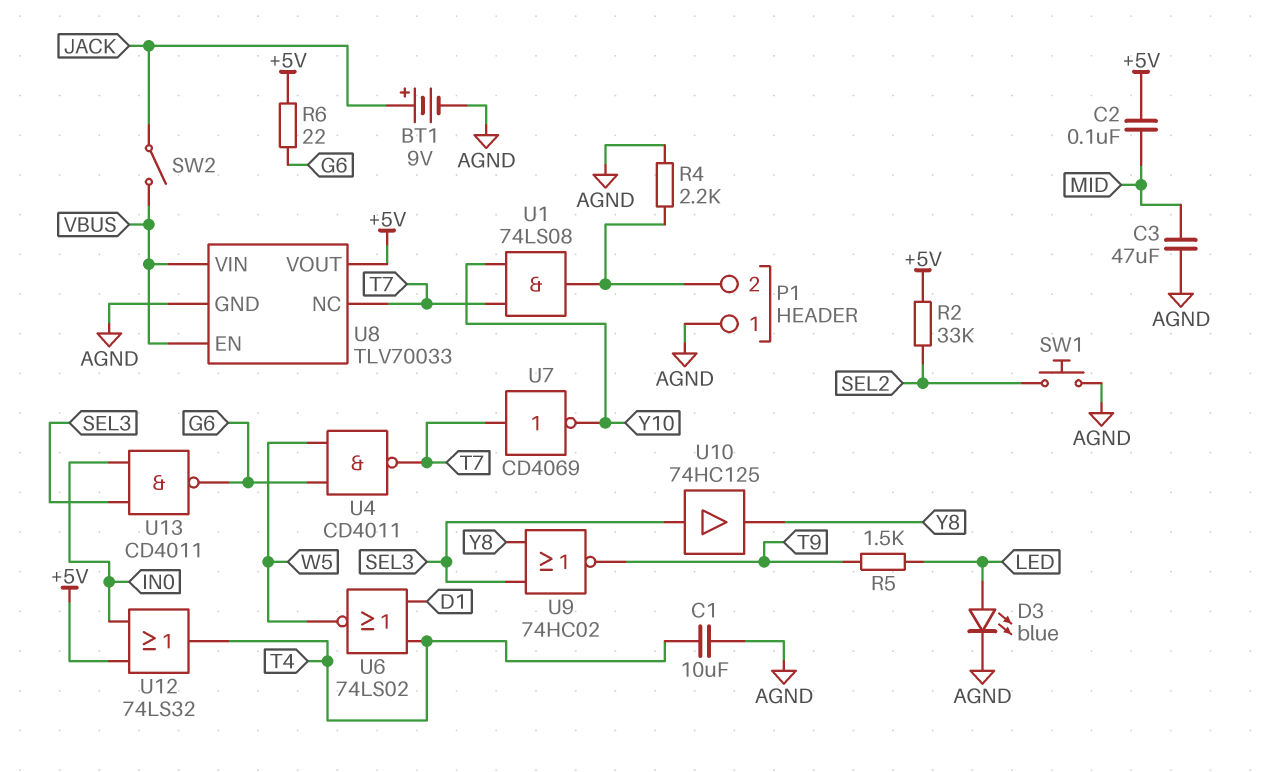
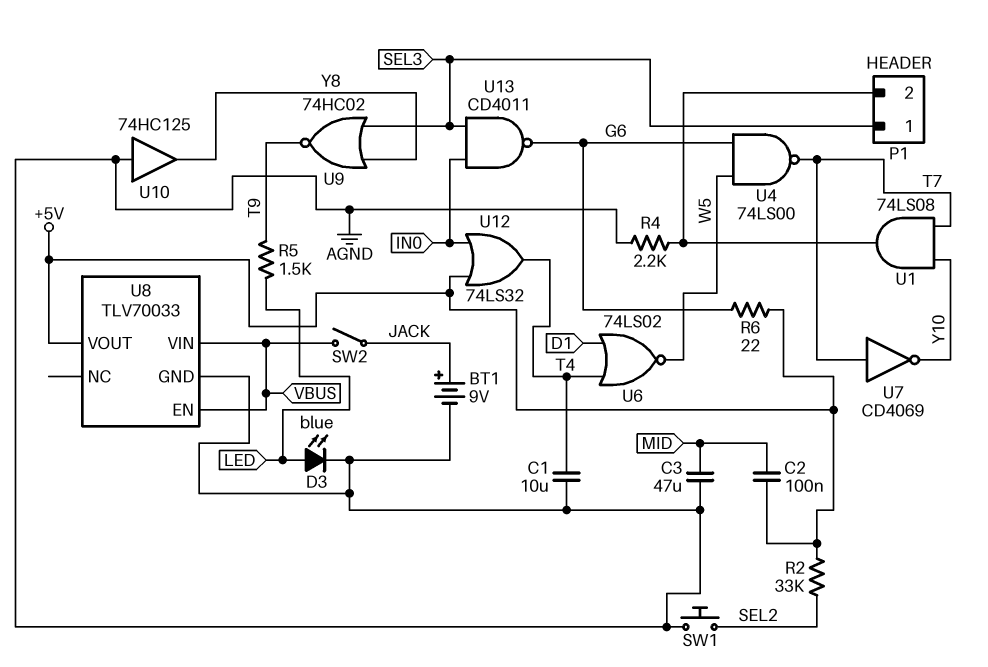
P1 pin 1: AGND -> SEL3
U4: NAND CD4011 (in G6, in W5, out T7) -> NAND 74LS00 (in G6, in W5, out T7)
U8 pin NC: T7 -> none
U10: buffer 74HC125 (in SEL3, out Y8) -> buffer 74HC125 (in AGND, out Y8)

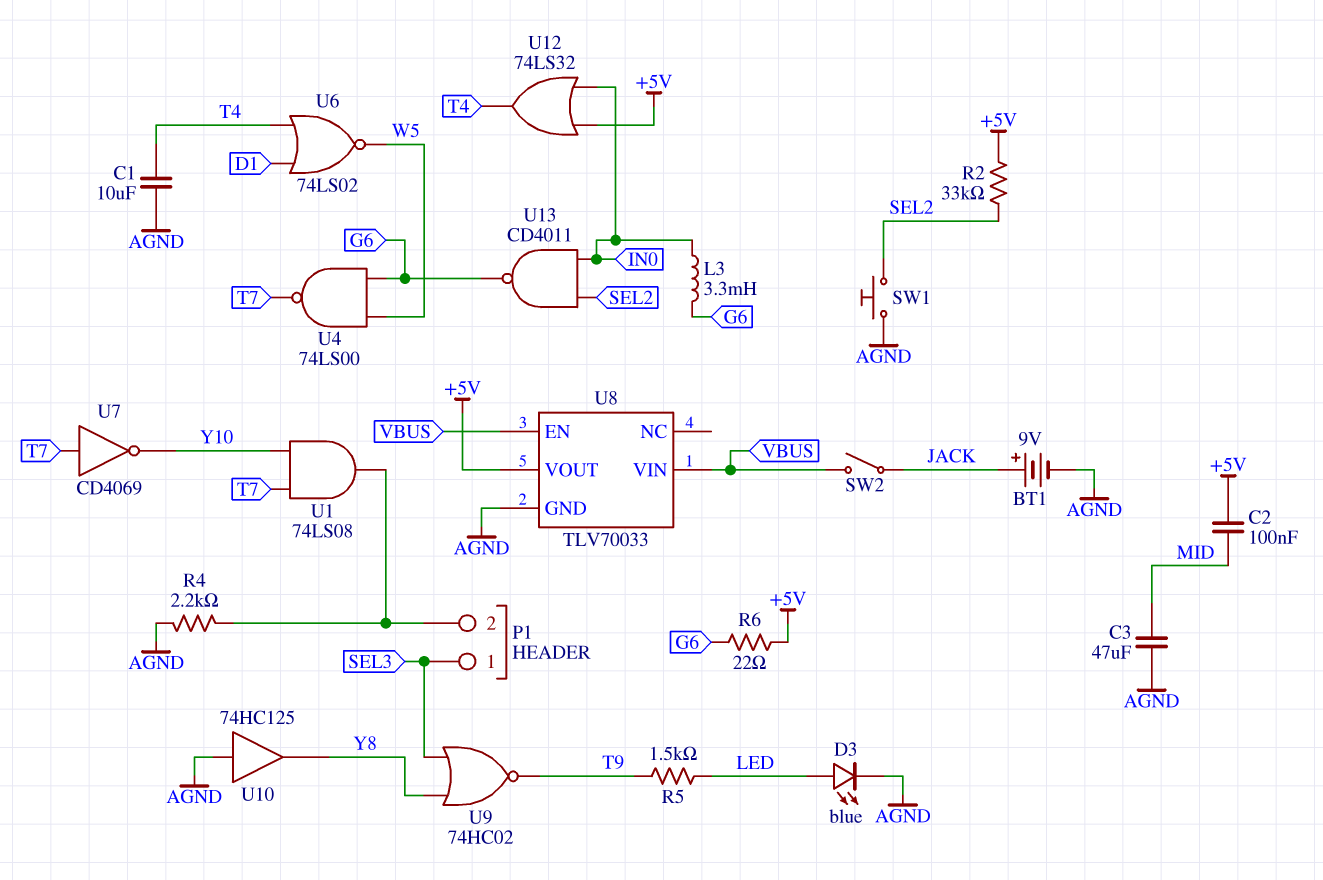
L3: none -> 3.3mH (G6, IN0)
U13: NAND CD4011 (in IN0, in SEL3, out G6) -> NAND CD4011 (in IN0, in SEL2, out G6)

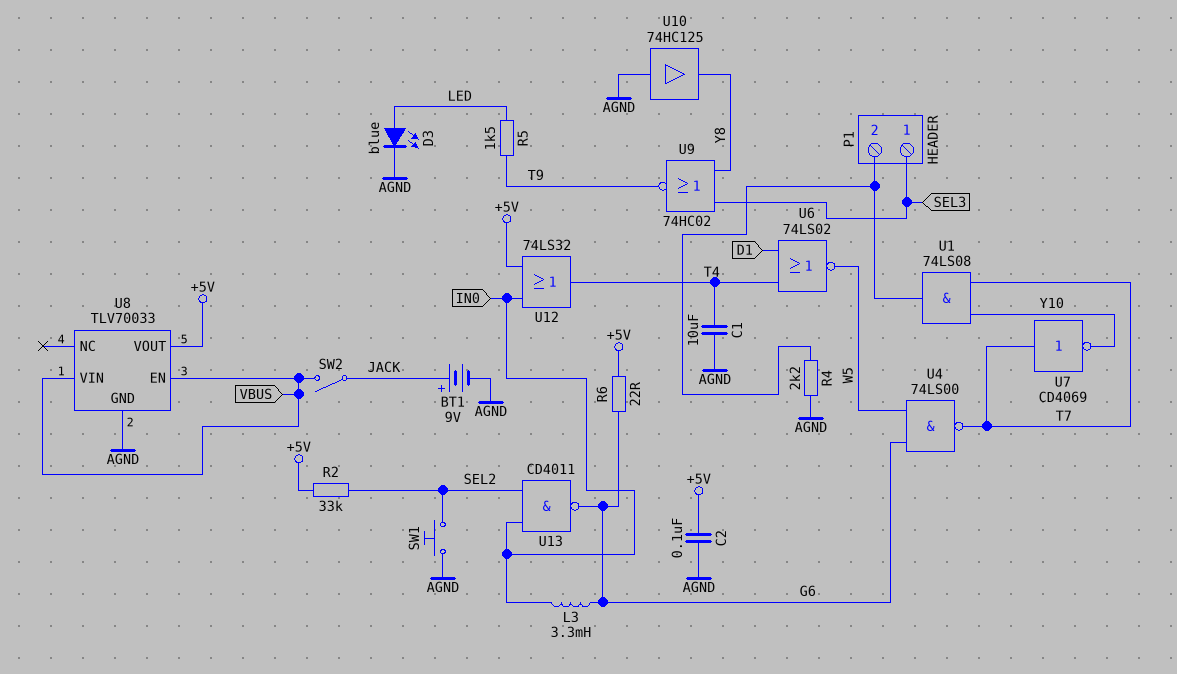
C2: 100nF (+5V, MID) -> 100nF (+5V, AGND)
C3: 47uF (AGND, MID) -> none

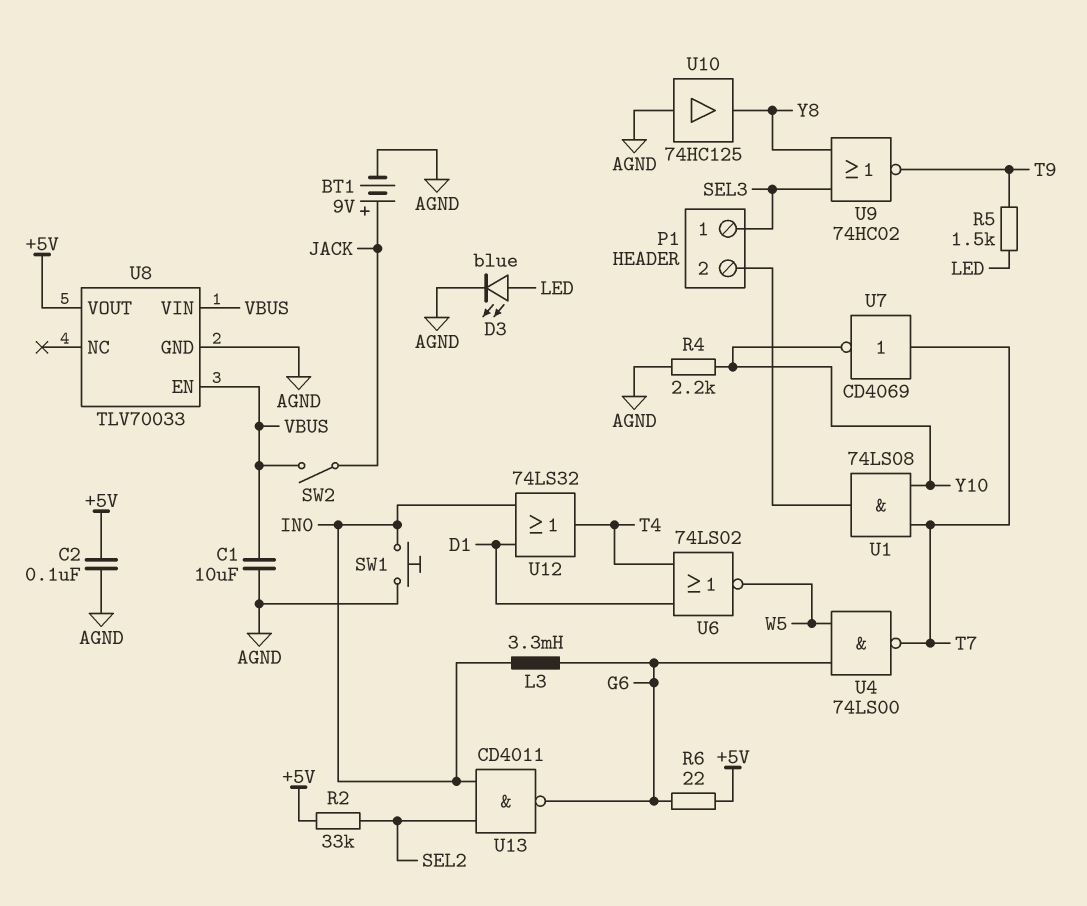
C1: 10uF (AGND, T4) -> 10uF (AGND, VBUS)
R4: 2.2k (AGND, P1/2) -> 2.2k (AGND, Y10)
SW1: button (AGND, SEL2) -> button (AGND, IN0)
U12: OR 74LS32 (in +5V, in IN0, out T4) -> OR 74LS32 (in D1, in IN0, out T4)

